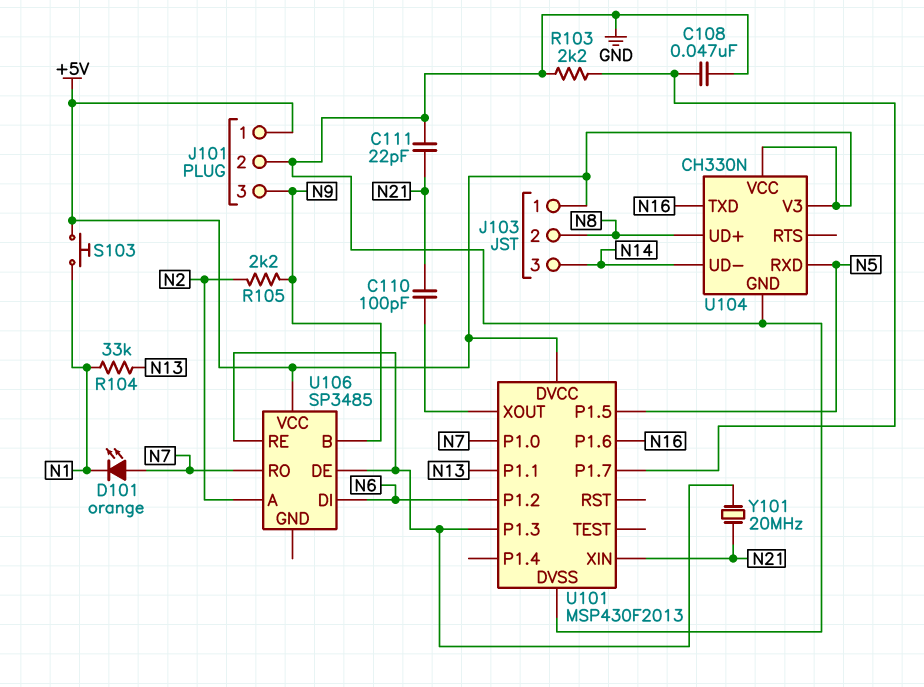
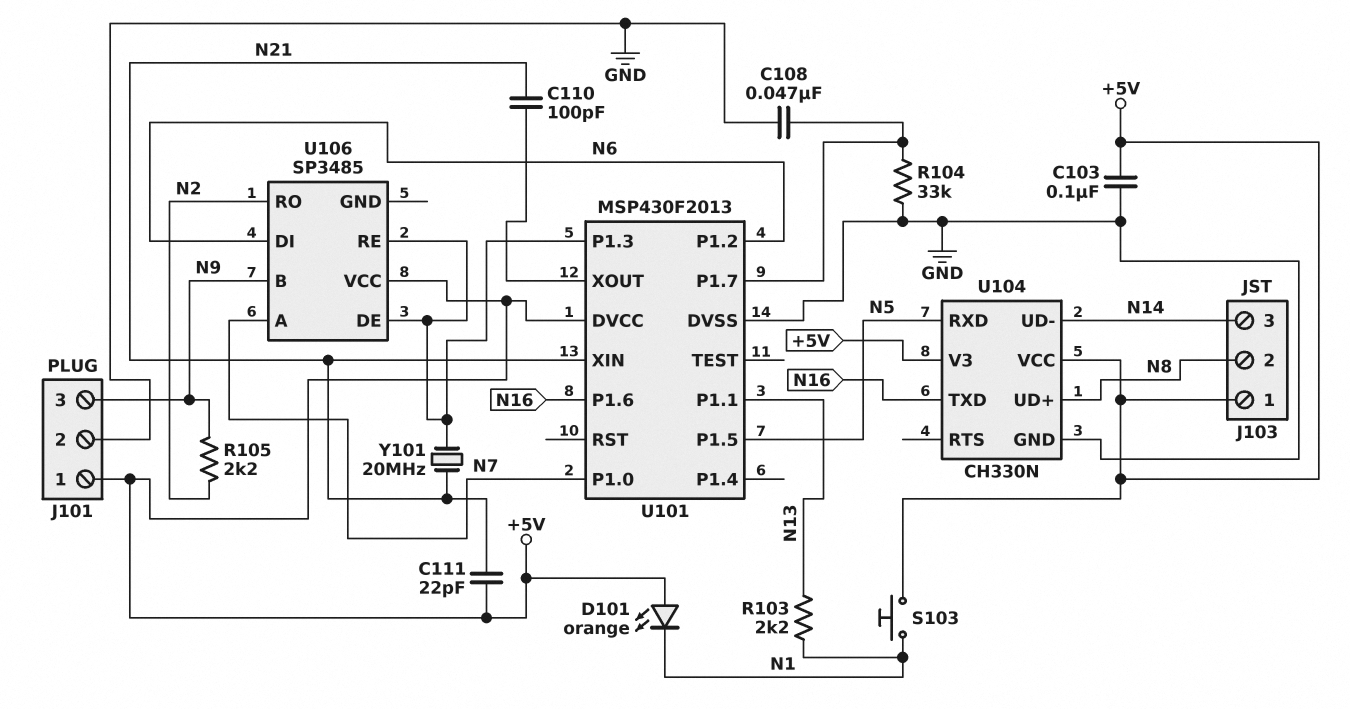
C103: none -> 100nF (+5V, GND)
C111: 22pF (GND, N21) -> 22pF (+5V, N21)
D101: LED orange (A N7, K N1) -> LED orange (A +5V, K N1)
R103: 2.2k (GND, U101/P1.7) -> 2.2k (N1, N13)
R104: 33k (N1, N13) -> 33k (GND, U101/P1.7)
U106 pin A: N2 -> N7
U106 pin RO: N7 -> N2

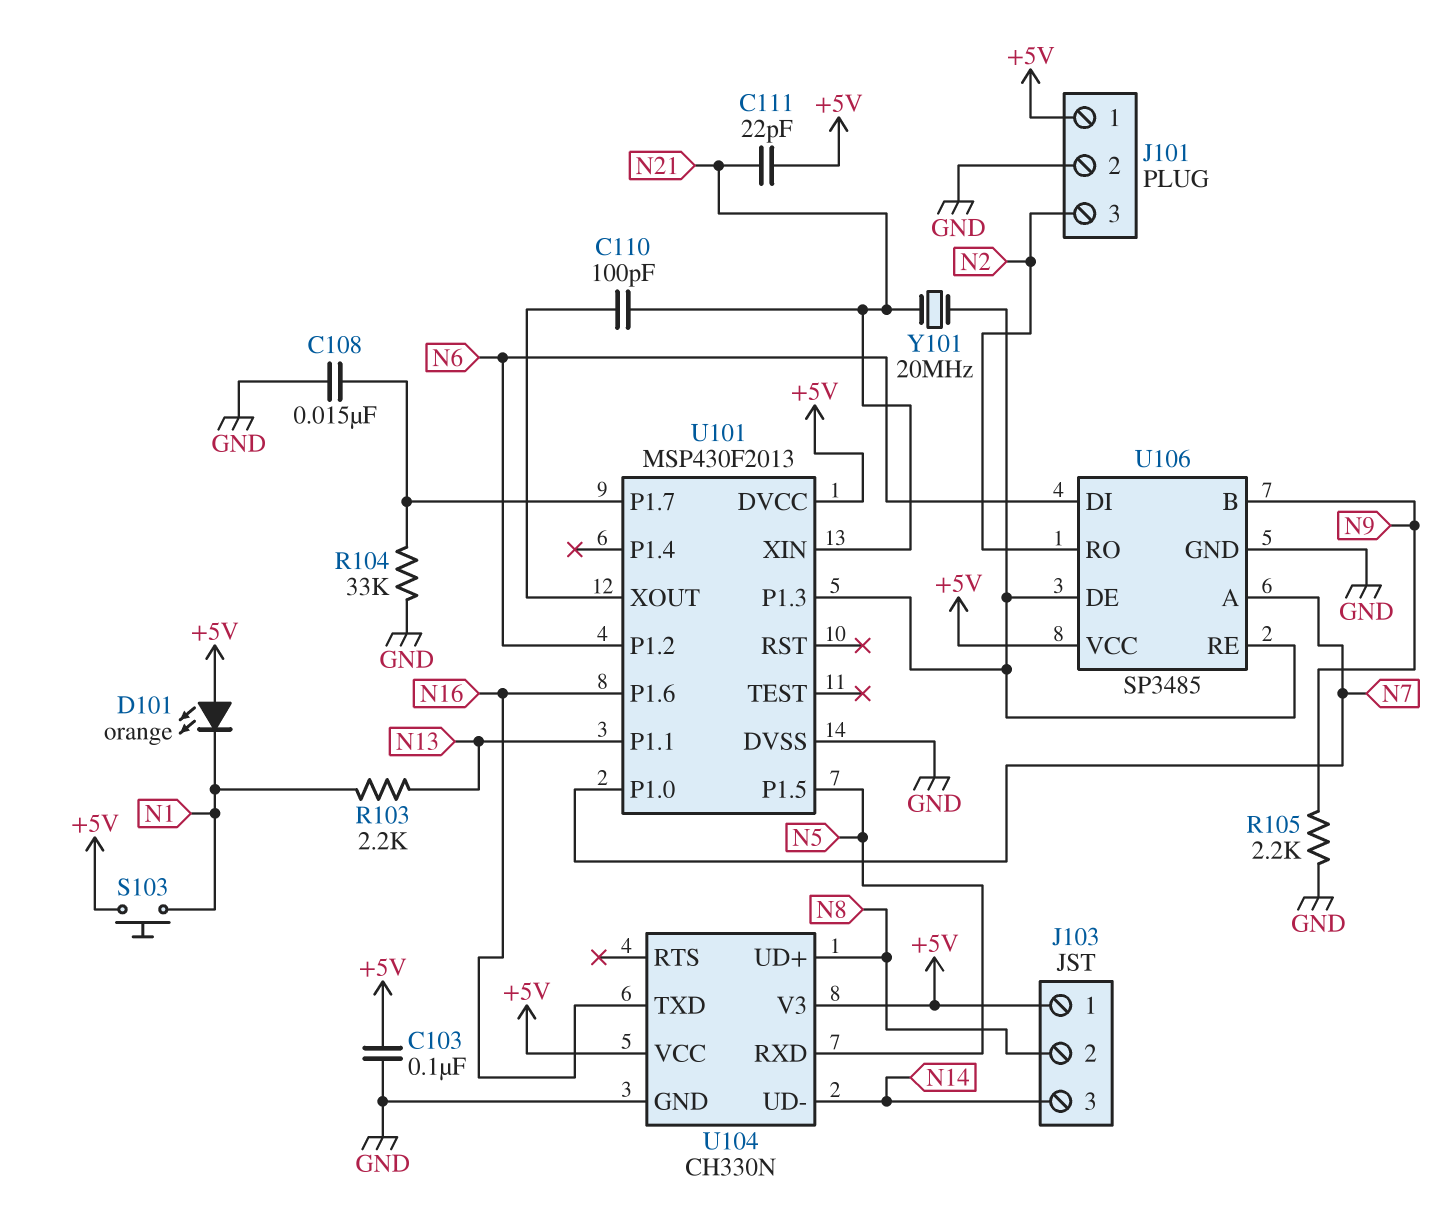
C108: 47nF (GND, U101/P1.7) -> 15nF (GND, U101/P1.7)
J101 pin 3: N9 -> N2
R105: 2.2k (N2, N9) -> 2.2k (GND, N9)
U106 pin GND: none -> GND

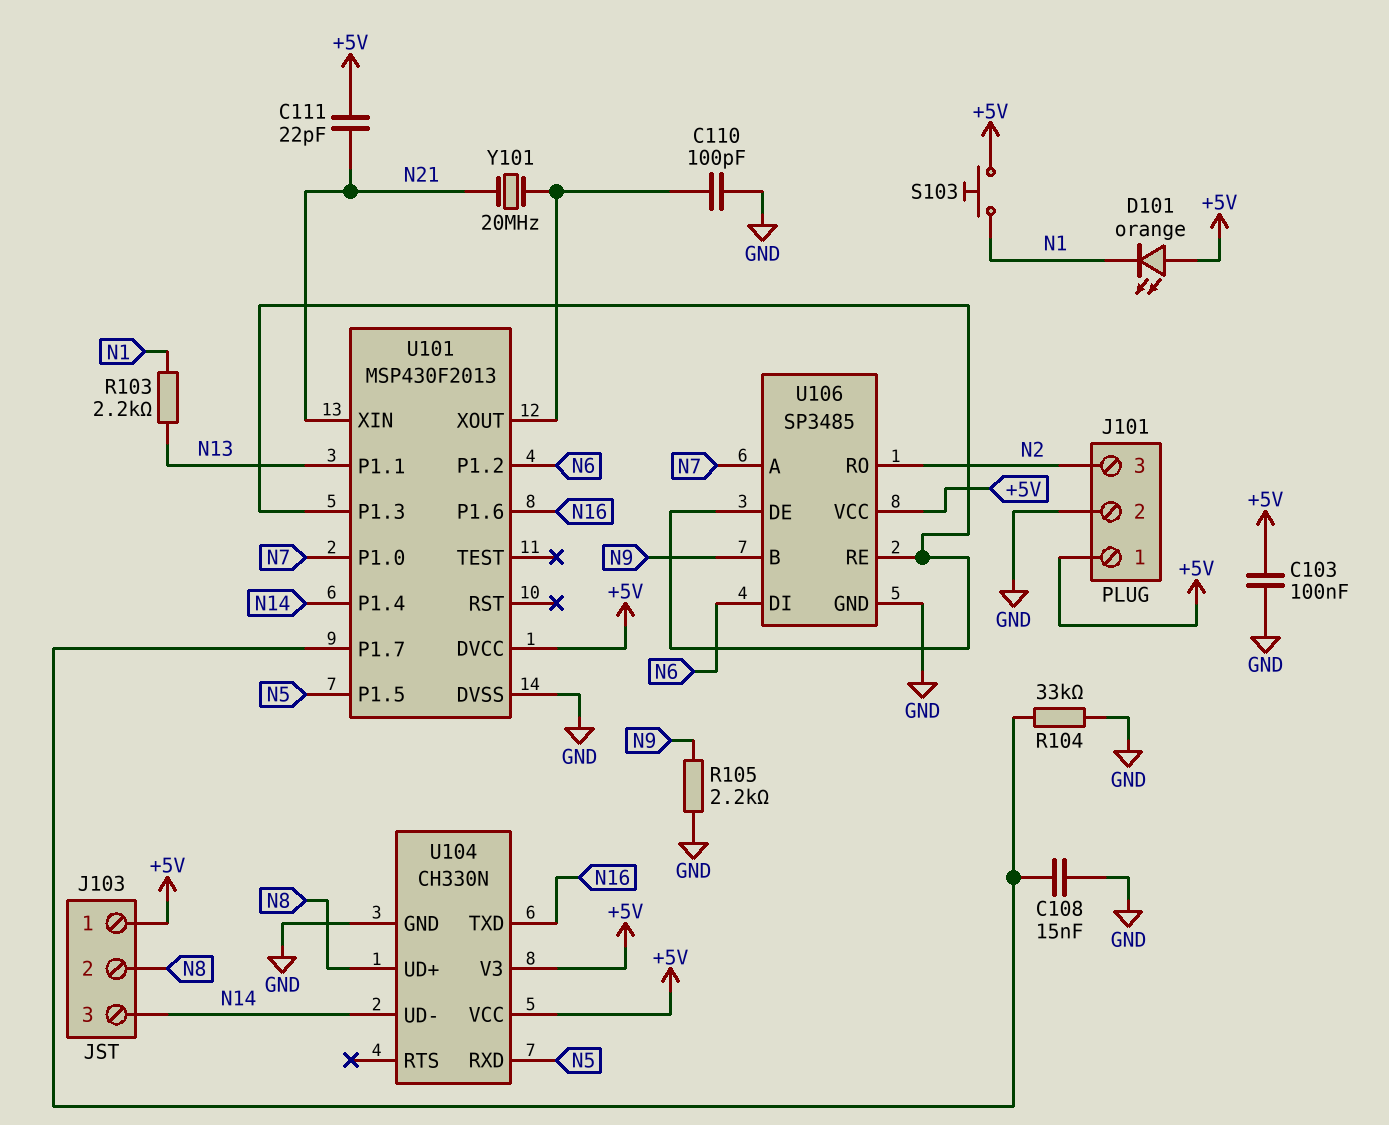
C110: 100pF (N21, U101/XOUT) -> 100pF (GND, U101/XOUT)
U101 pin P1.4: none -> N14
Y101: 20MHz (N21, U101/P1.3) -> 20MHz (N21, U101/XOUT)

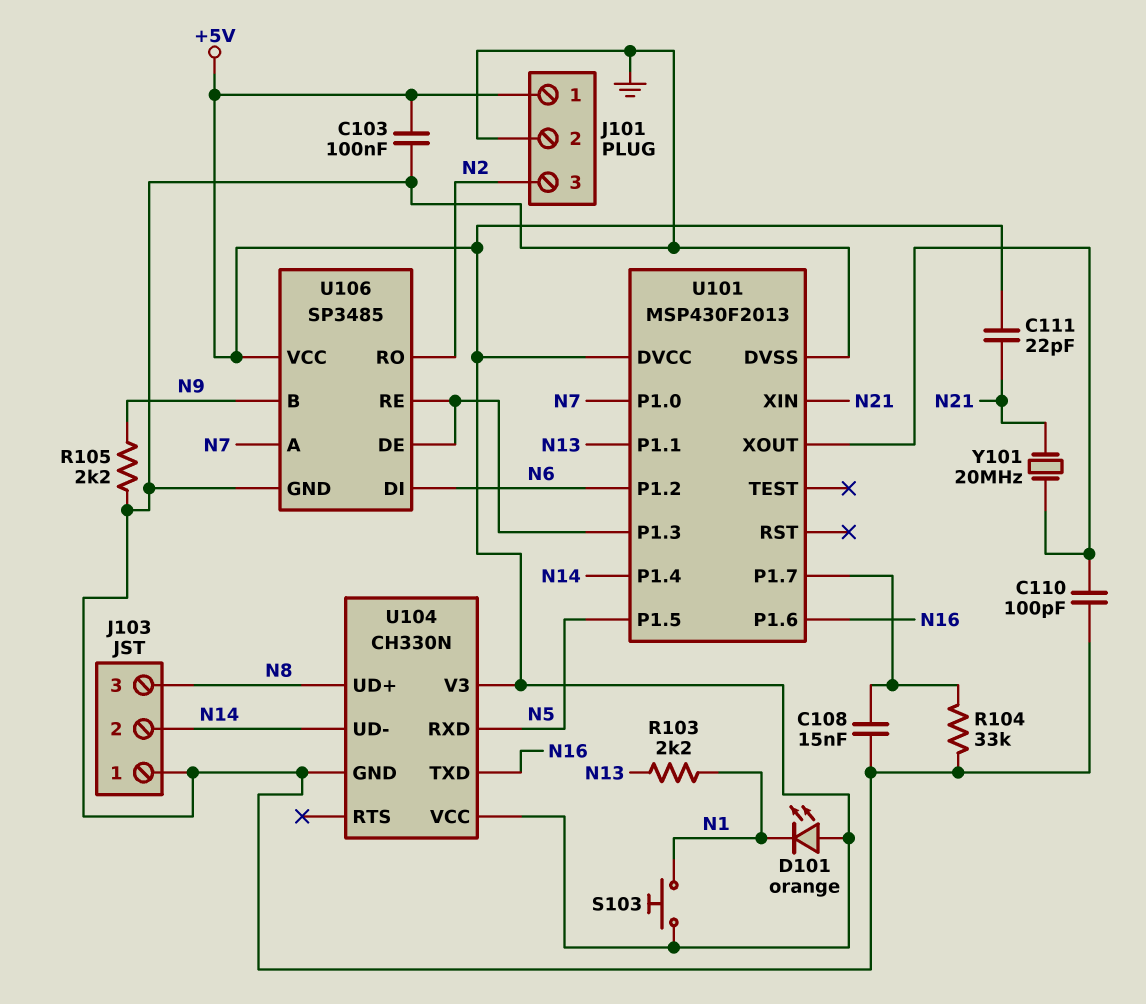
J103 pin 1: +5V -> GND
J103 pin 2: N8 -> N14
J103 pin 3: N14 -> N8

